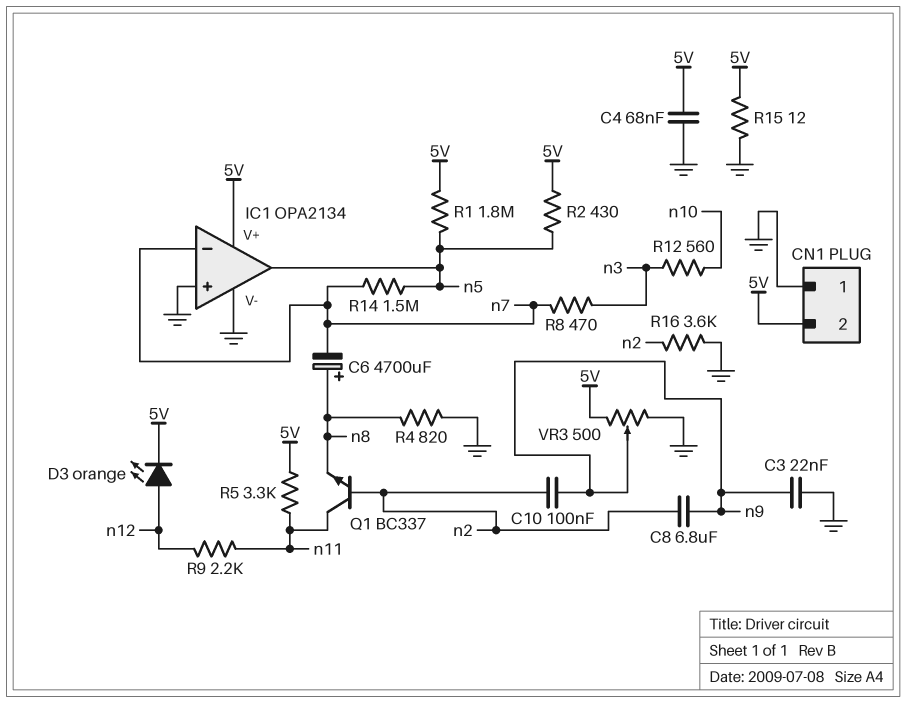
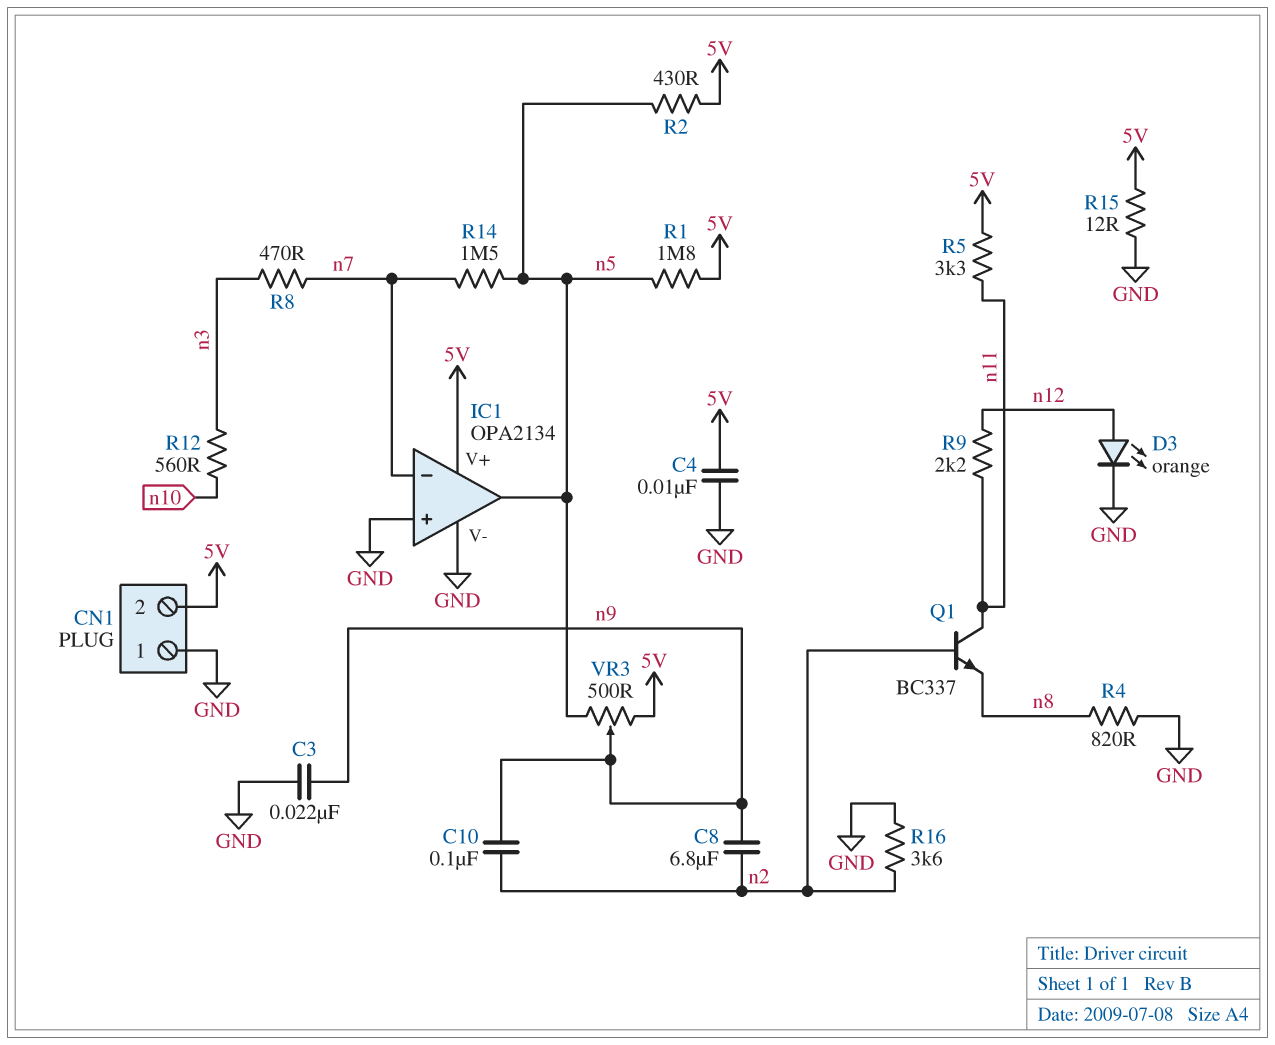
C4: 68nF (5V, GND) -> 10nF (5V, GND)
C6: 4700uF (plus n8, minus n7) -> none
D3: LED orange (A n12, K 5V) -> LED orange (A n12, K GND)
VR3: 500 (5V, GND, wiper n9) -> 500 (5V, n5, wiper n9)

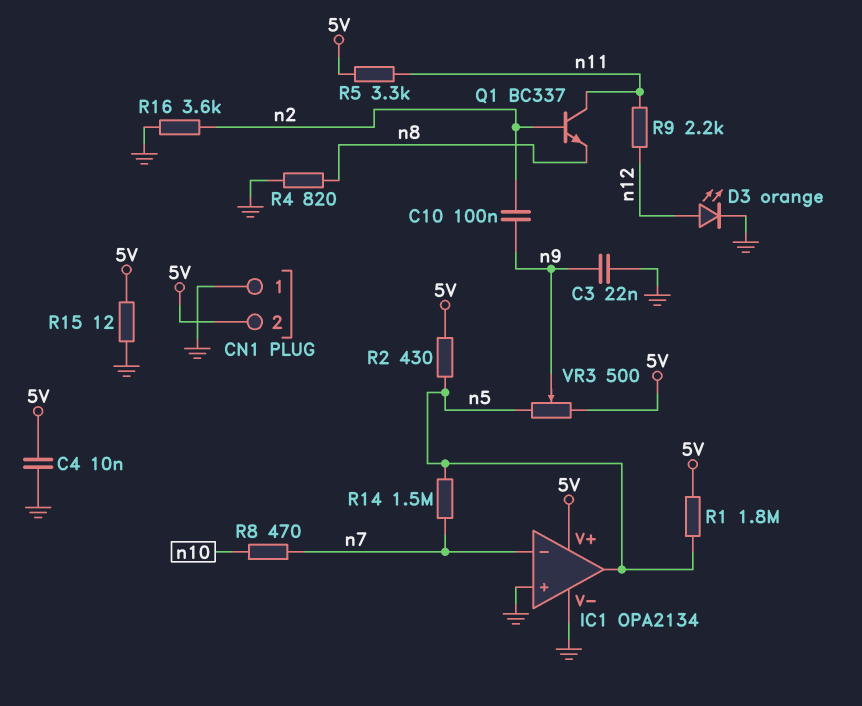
C8: 6.8uF (n2, n9) -> none
R8: 470 (n3, n7) -> 470 (n7, n10)
R12: 560 (n3, n10) -> none

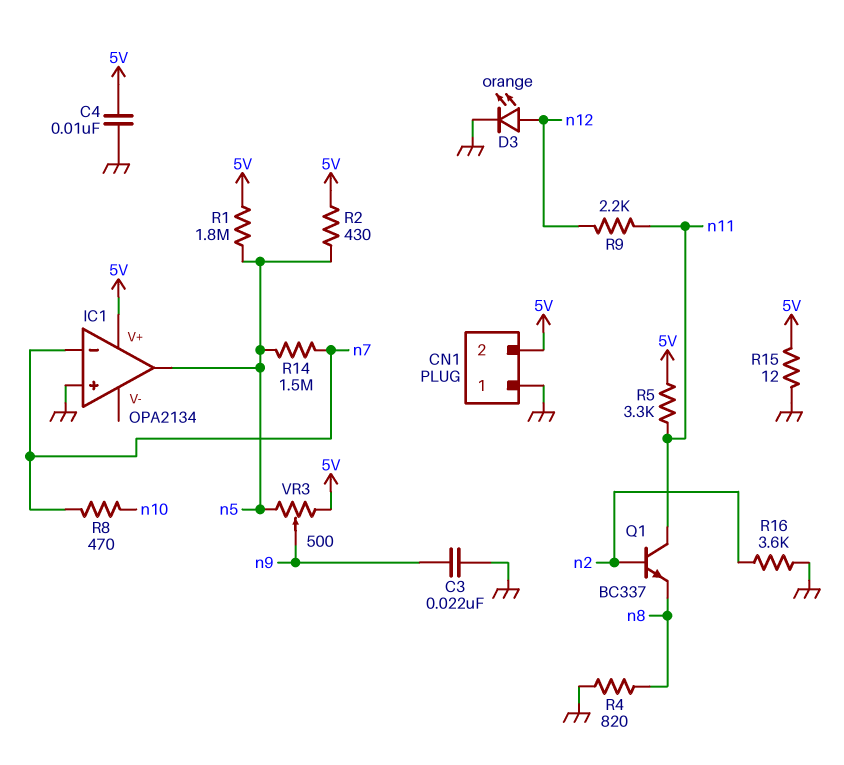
C10: 100nF (n2, n9) -> none
IC1 pin V-: GND -> none

